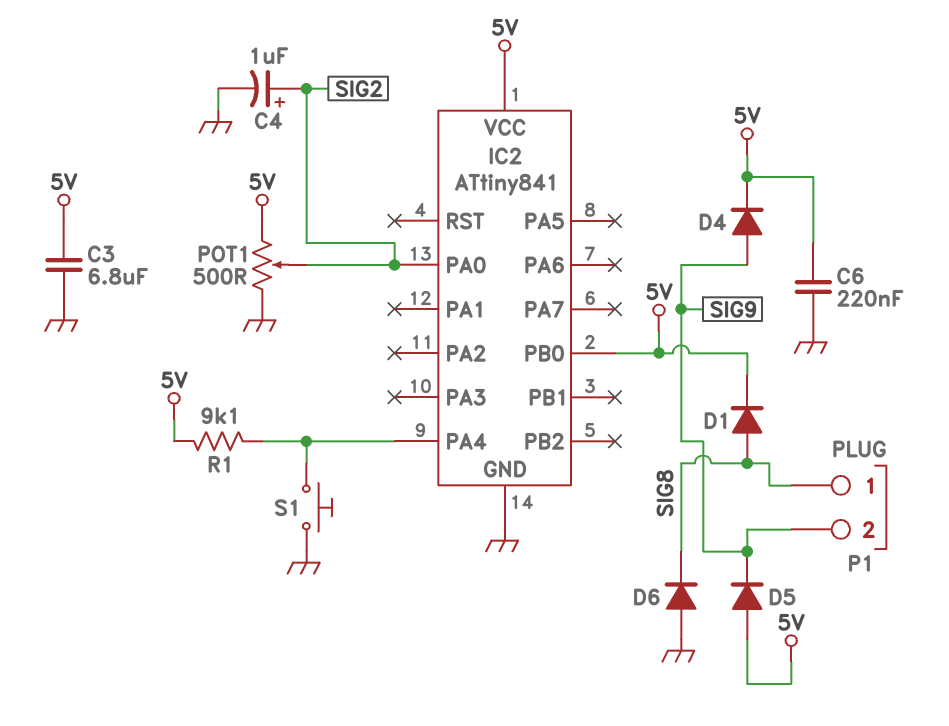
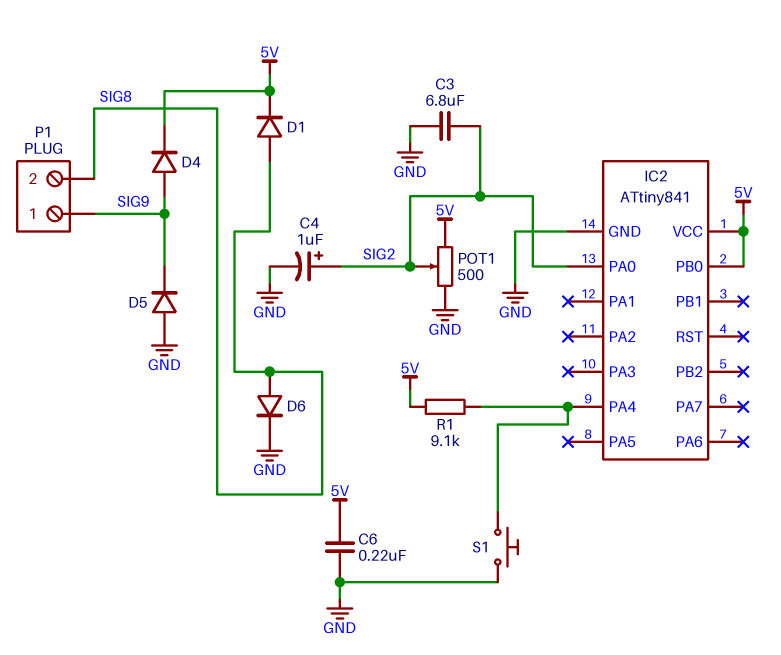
C3: 6.8uF (5V, GND) -> 6.8uF (GND, SIG2)
D5: diode (A 5V, K SIG9) -> diode (A GND, K SIG9)
D6: diode (A GND, K SIG8) -> diode (A SIG8, K GND)
P1 pin 1: SIG8 -> SIG9
P1 pin 2: SIG9 -> SIG8

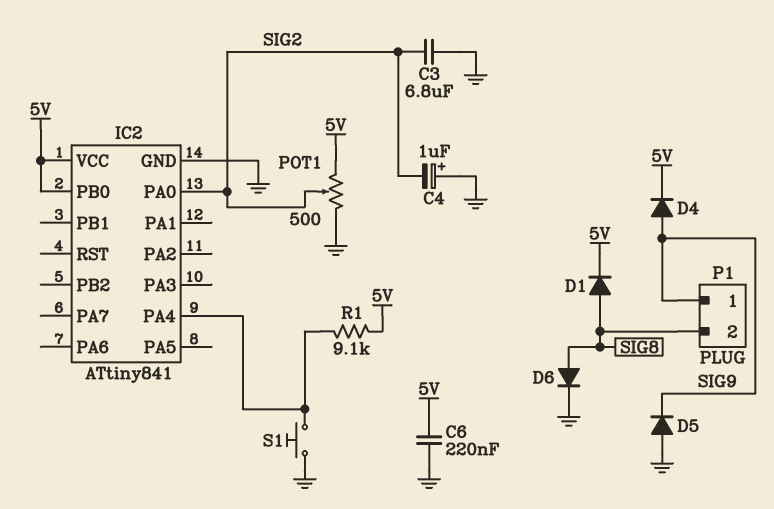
C4: 1uF (plus SIG2, minus GND) -> 1uF (plus GND, minus SIG2)

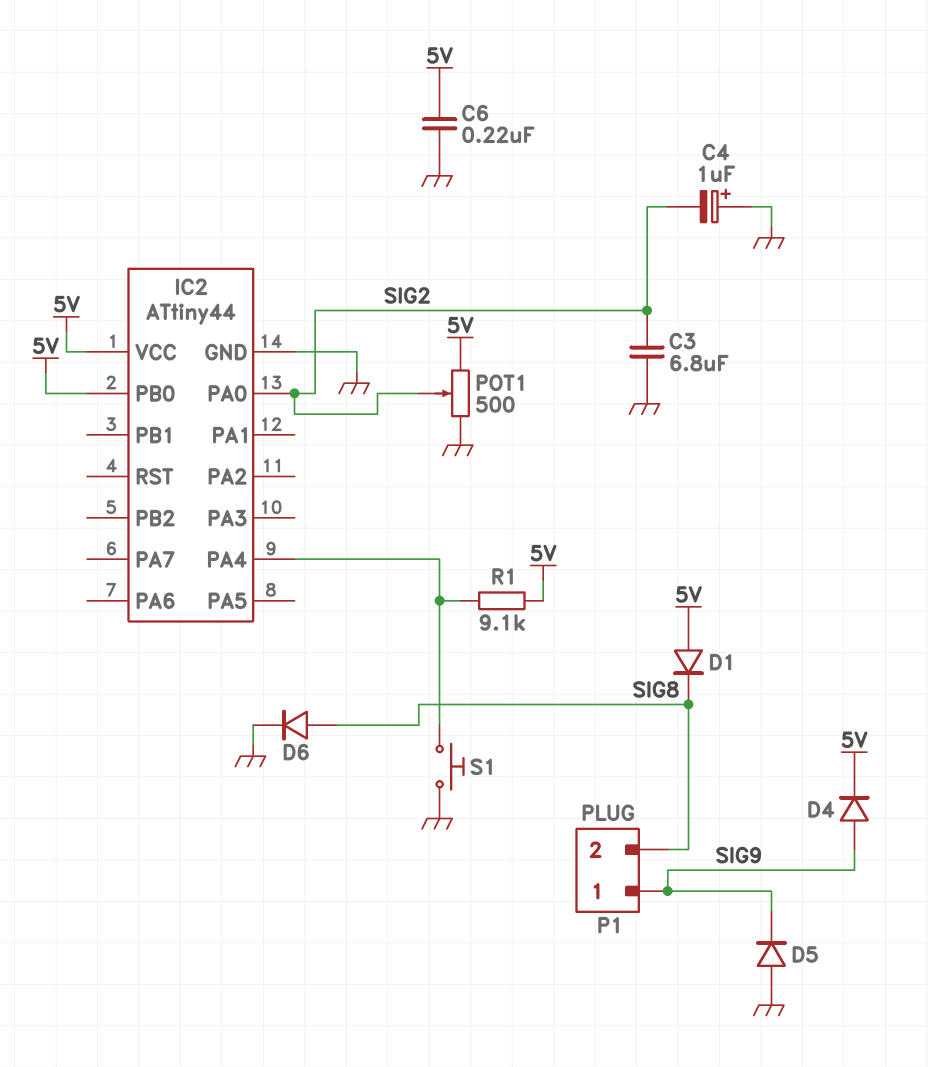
D1: diode (A SIG8, K 5V) -> diode (A 5V, K SIG8)
IC2: ATtiny841 -> ATtiny44

